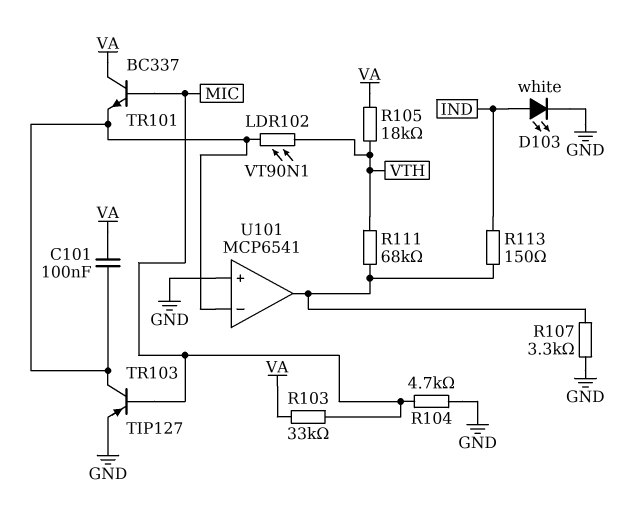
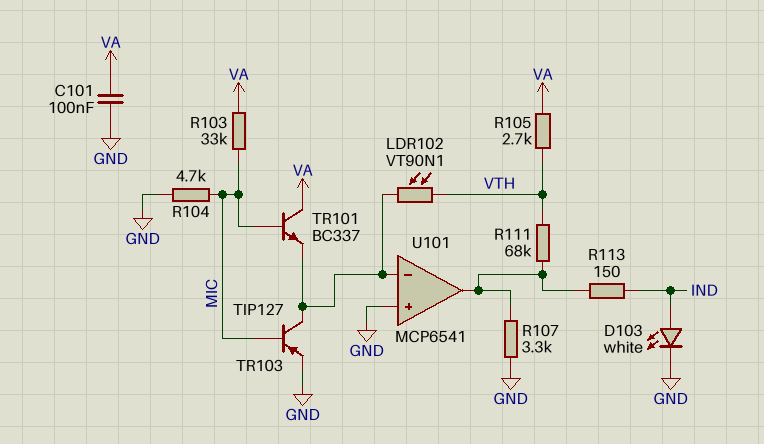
C101: 100nF (U101/in-, VA) -> 100nF (GND, VA)
R105: 18k (VA, VTH) -> 2.7k (VA, VTH)

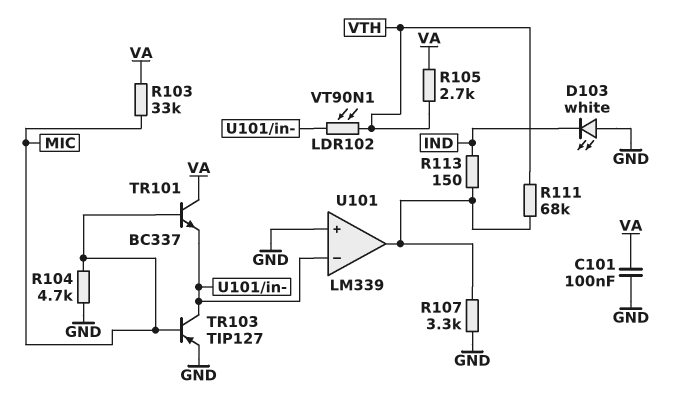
D103: LED white (A IND, K GND) -> LED white (A GND, K IND)
U101: MCP6541 -> LM339

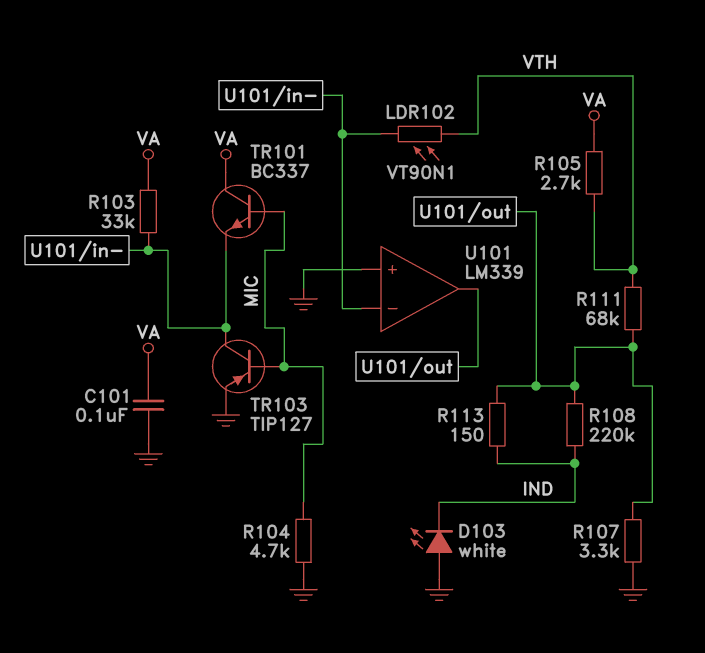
R103: 33k (MIC, VA) -> 33k (U101/in-, VA)
R108: none -> 220k (IND, U101/out)

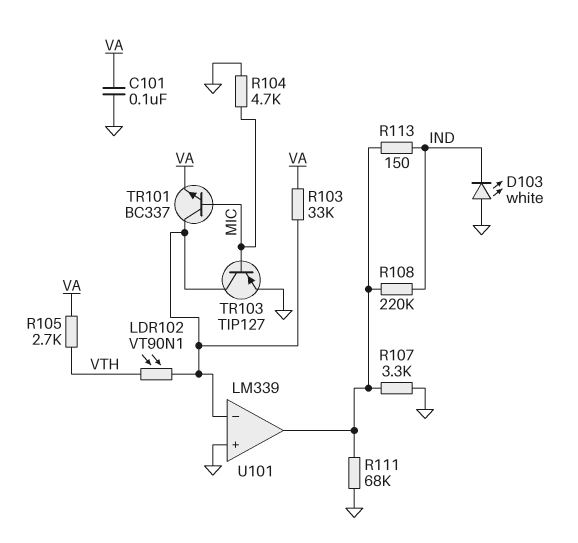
R111: 68k (U101/out, VTH) -> 68k (GND, U101/out)
TR101: NPN BC337 (B MIC, C VA, E U101/in-) -> NPN BC337 (B MIC, C U101/in-, E VA)

